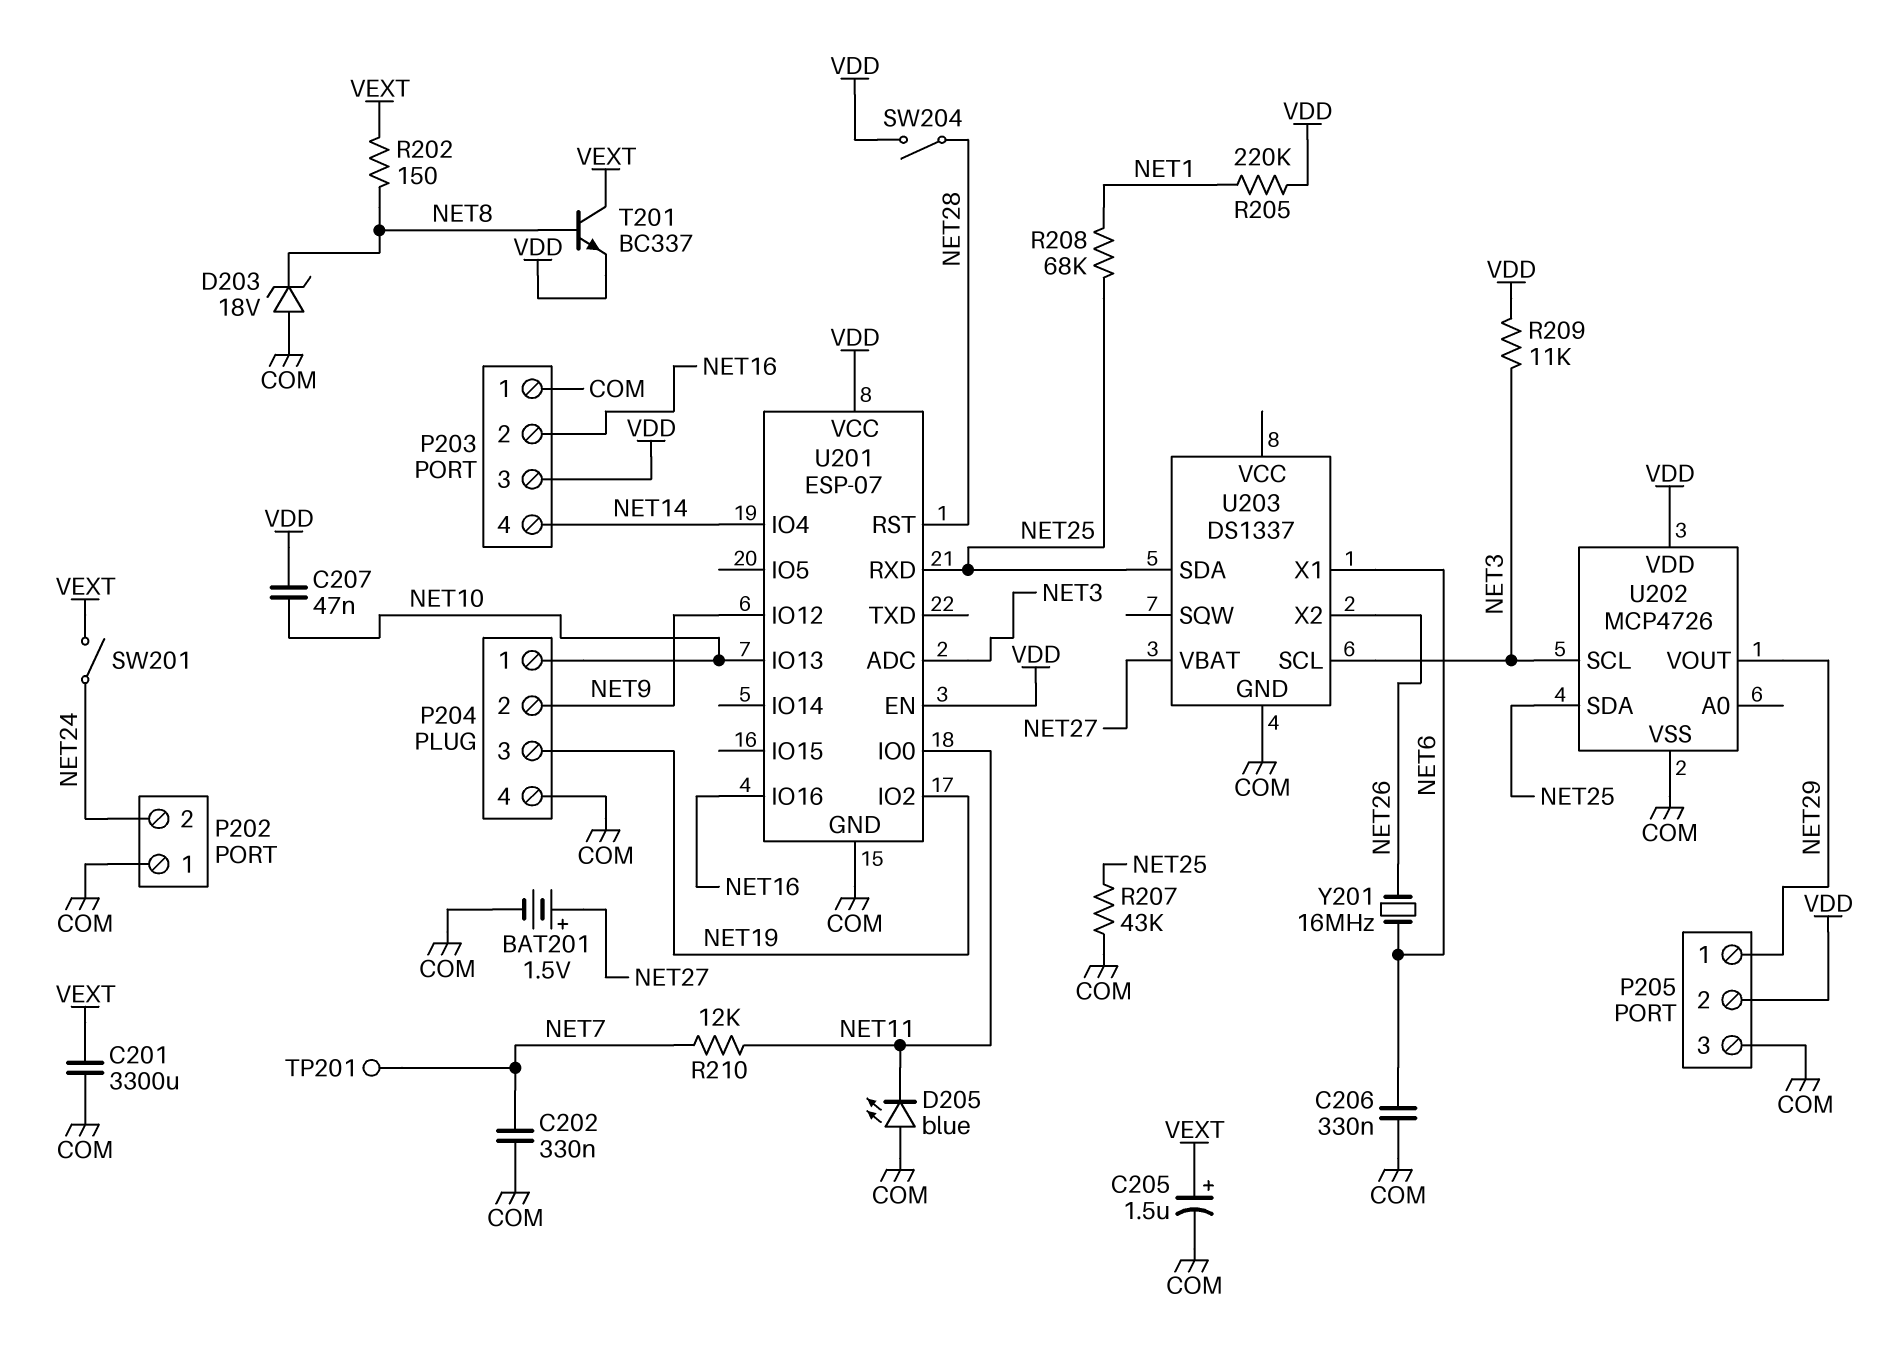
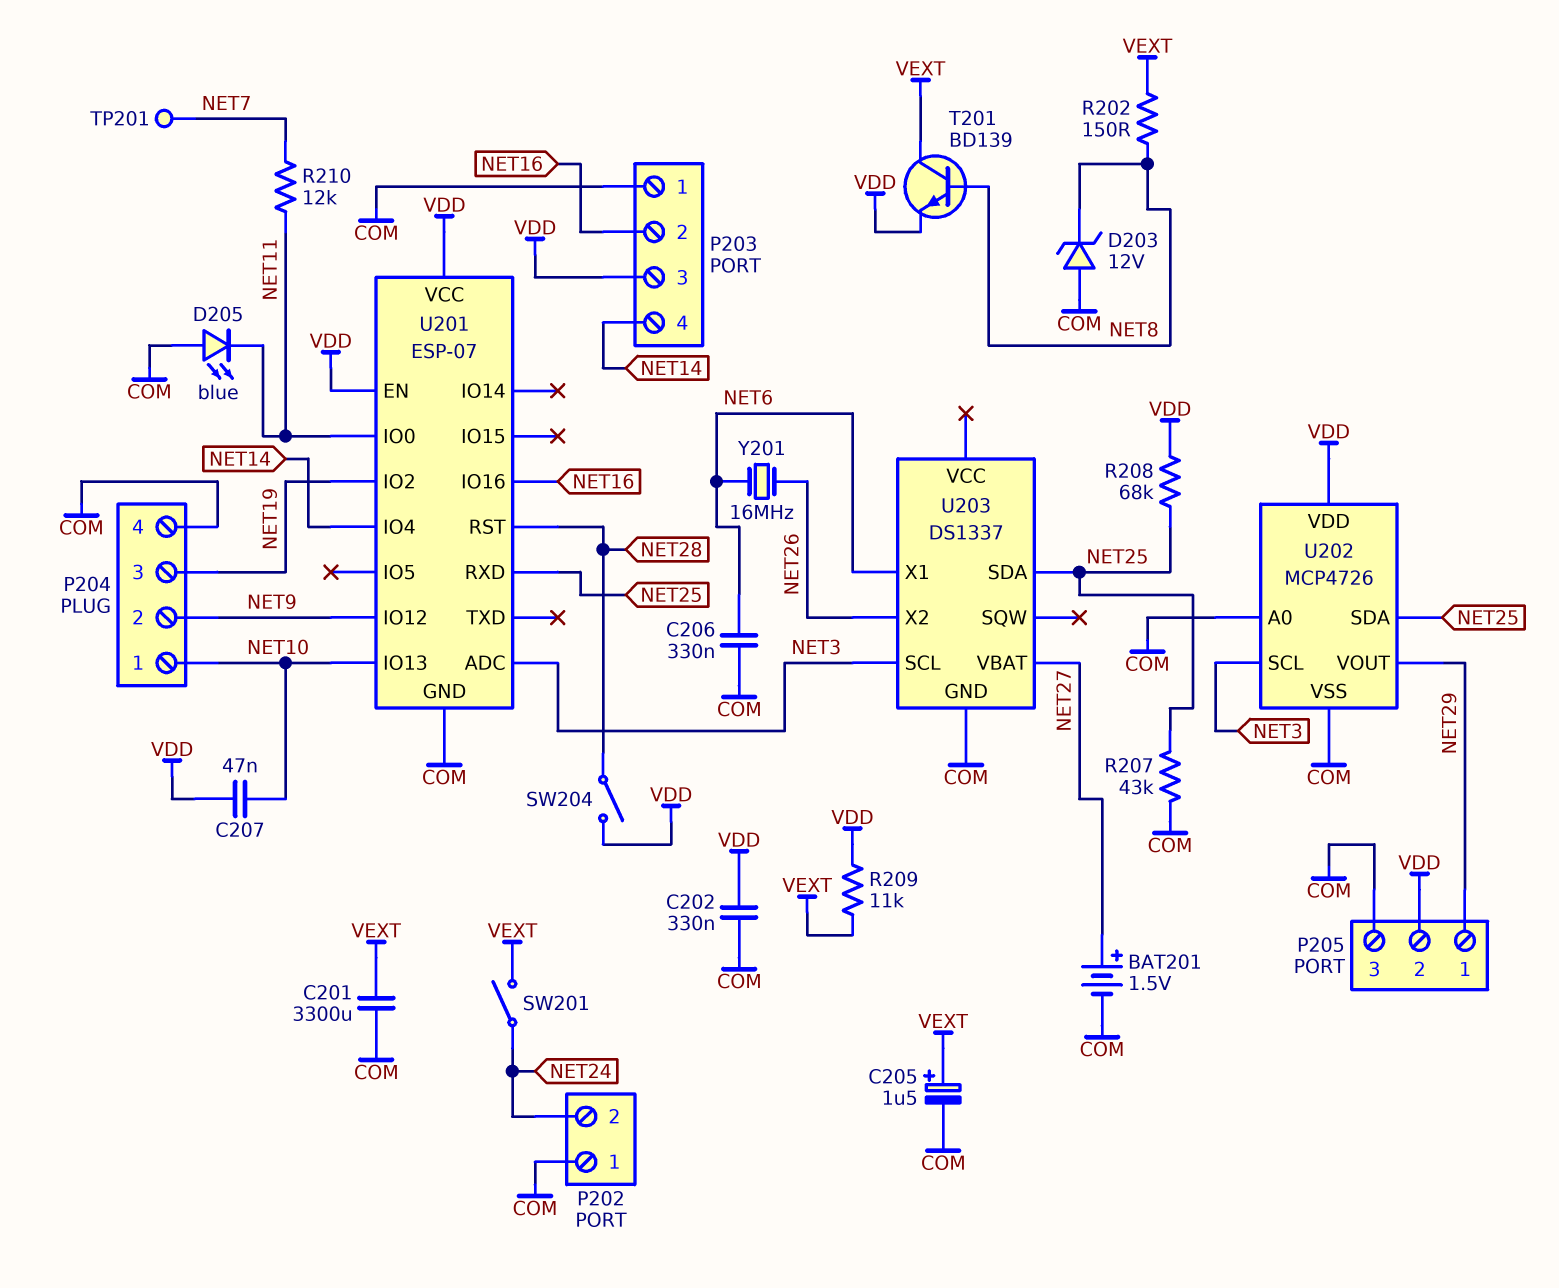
C202: 330nF (COM, NET7) -> 330nF (COM, VDD)
D203: zener 18V (A COM, K NET8) -> zener 12V (A COM, K NET8)
R205: 220k (NET1, VDD) -> none
R208: 68k (NET1, NET25) -> 68k (NET25, VDD)
R209: 11k (NET3, VDD) -> 11k (VDD, VEXT)
T201: NPN BC337 (B NET8, C VEXT, E VDD) -> NPN BD139 (B NET8, C VEXT, E VDD)
U202 pin A0: none -> COM

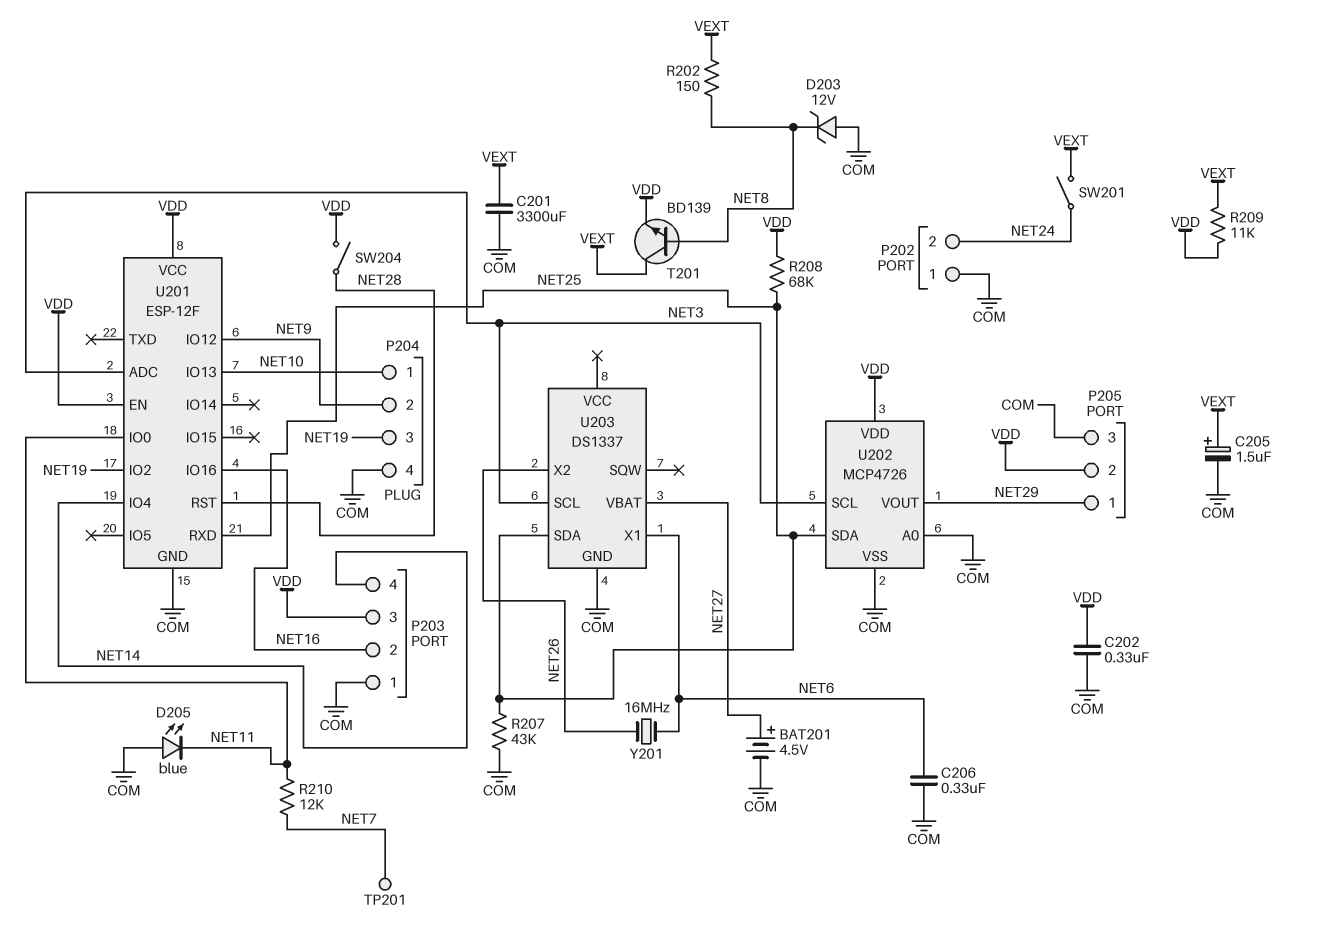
BAT201: 1.5V (plus NET27, minus COM) -> 4.5V (plus NET27, minus COM)
C207: 47nF (NET10, VDD) -> none
U201: ESP-07 -> ESP-12F

